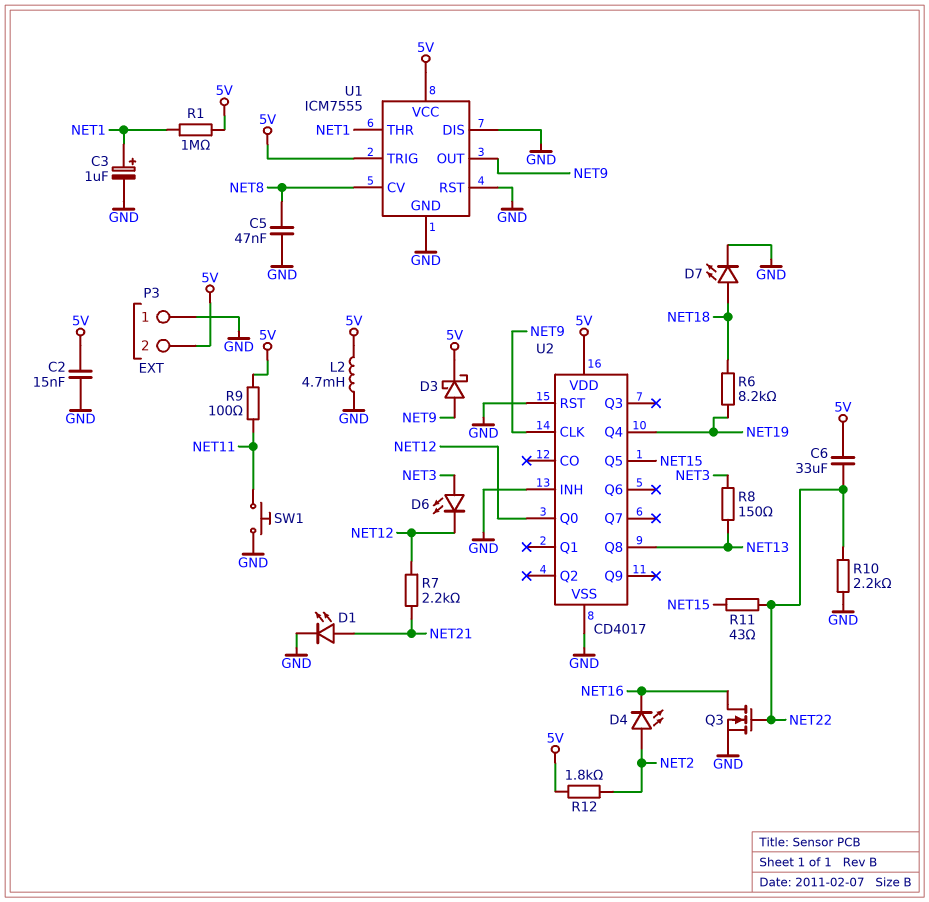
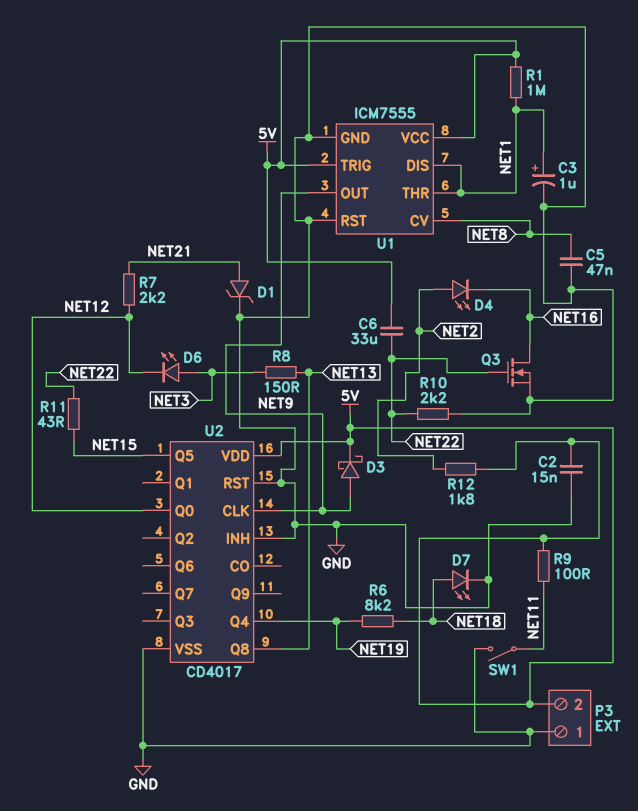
D1: LED (A NET21, K GND) -> zener (A NET21, K GND)
L2: 4.7mH (5V, GND) -> none
SW1: button (GND, NET11) -> switch (GND, NET11)
U1 pin DIS: GND -> NET1

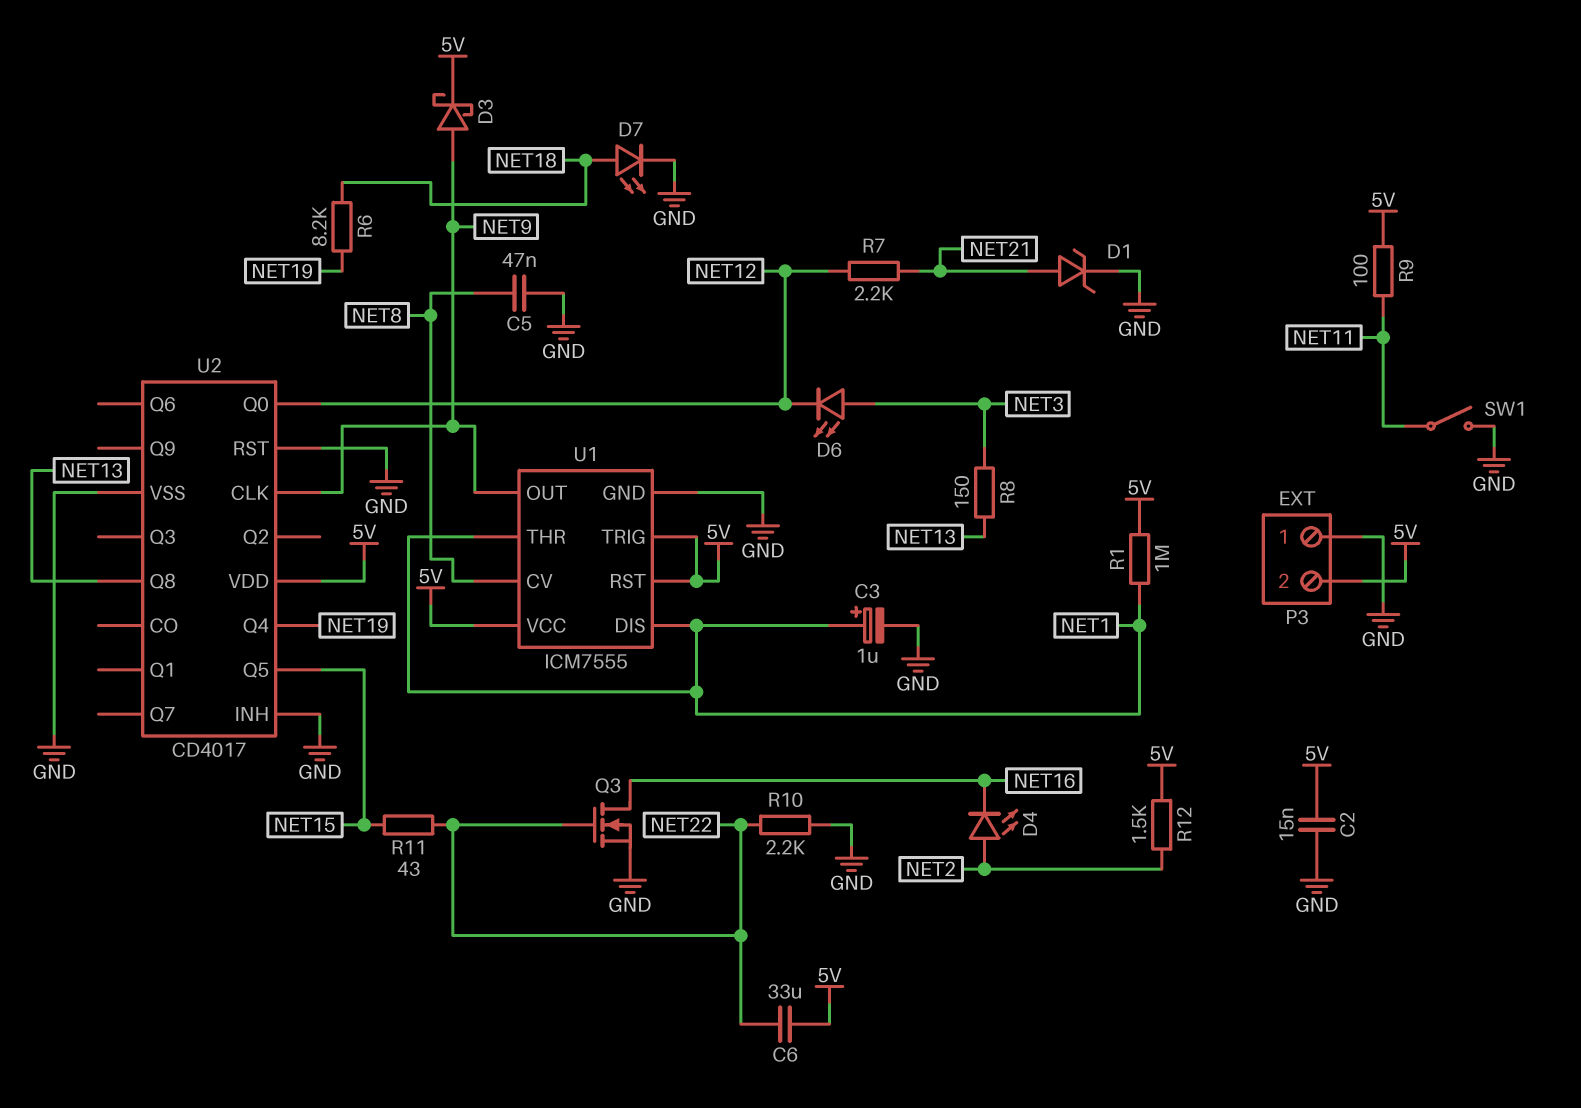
R12: 1.8k (5V, NET2) -> 1.5k (5V, NET2)
U1 pin RST: GND -> 5V

